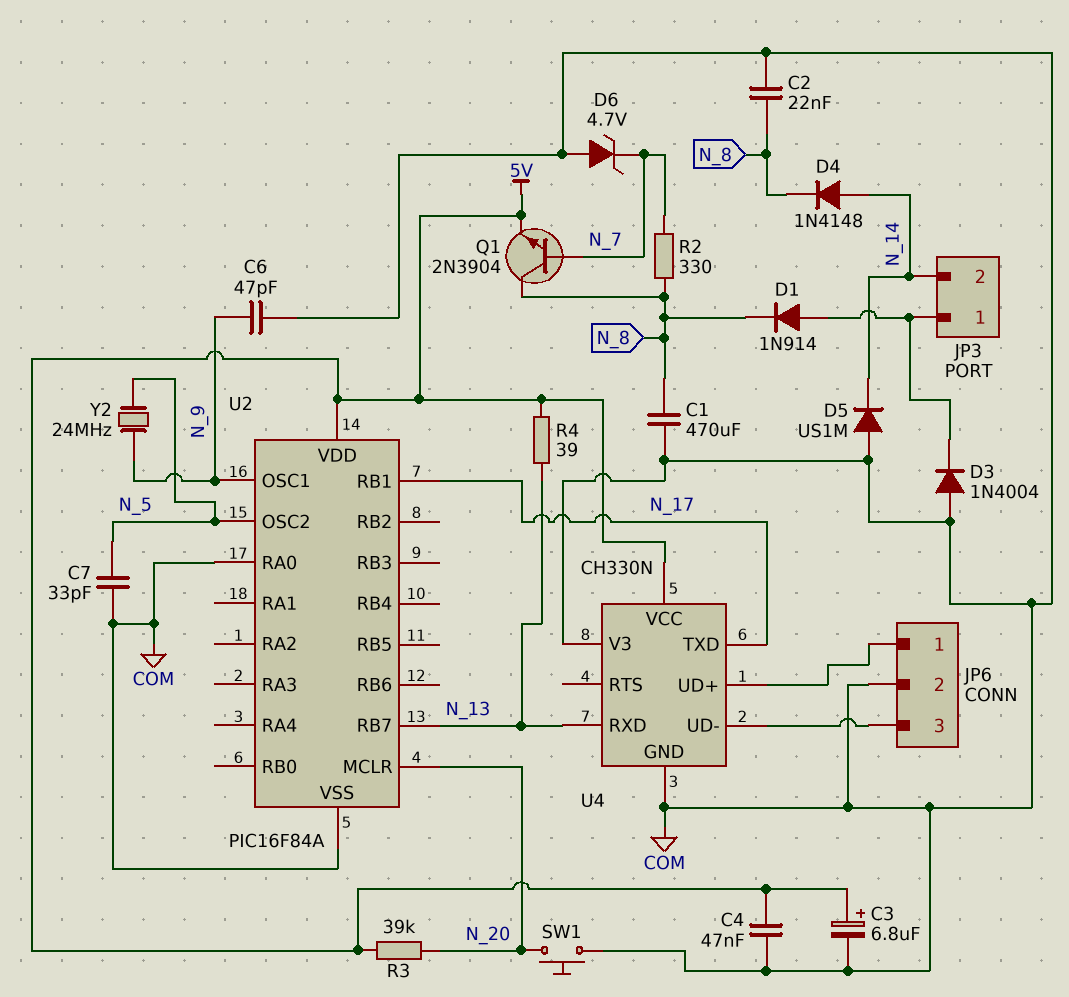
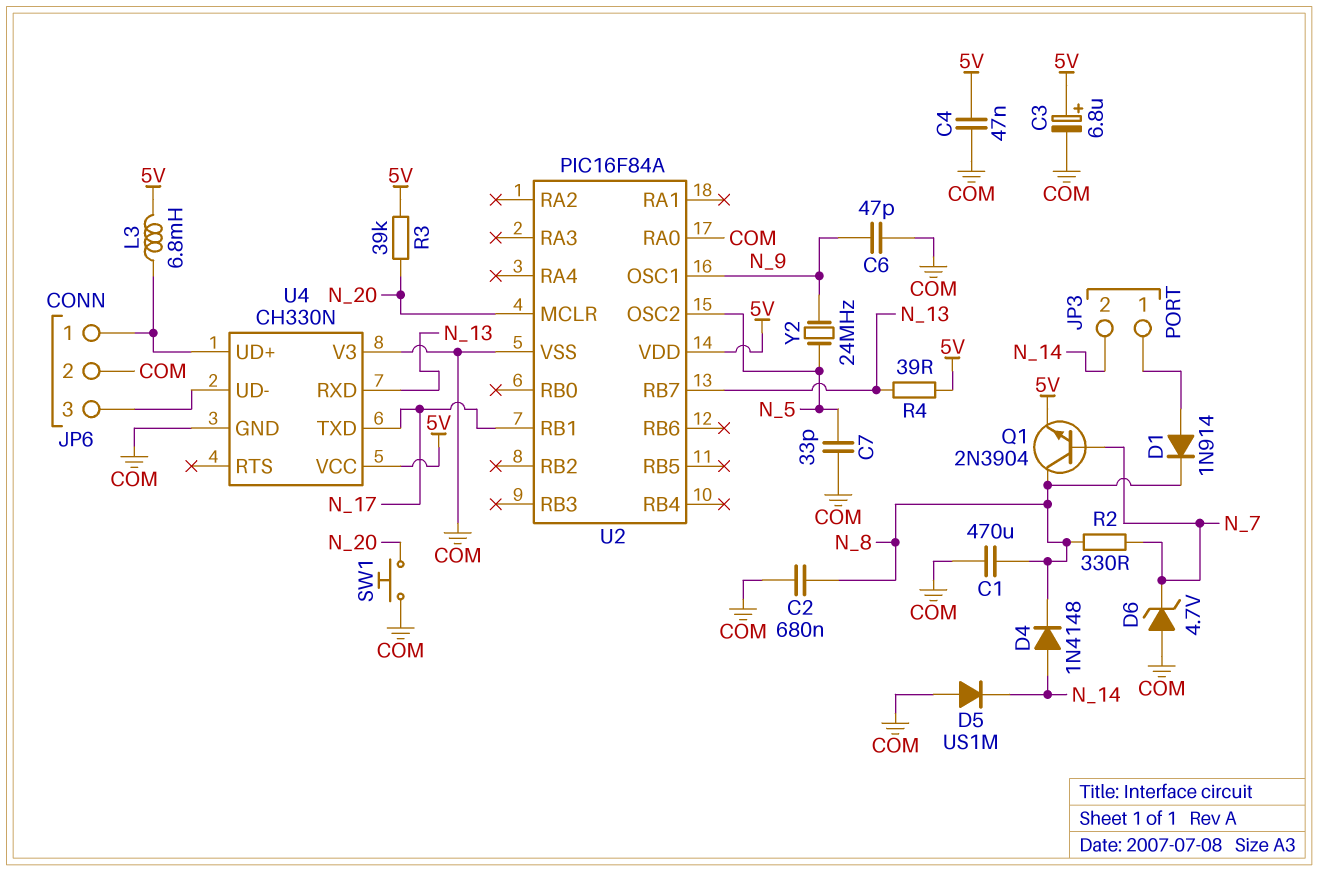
C2: 22nF (COM, N_8) -> 680nF (COM, N_8)
D3: diode 1N4004 (A COM, K JP3/1) -> none
L3: none -> 6.8mH (5V, JP6/1)

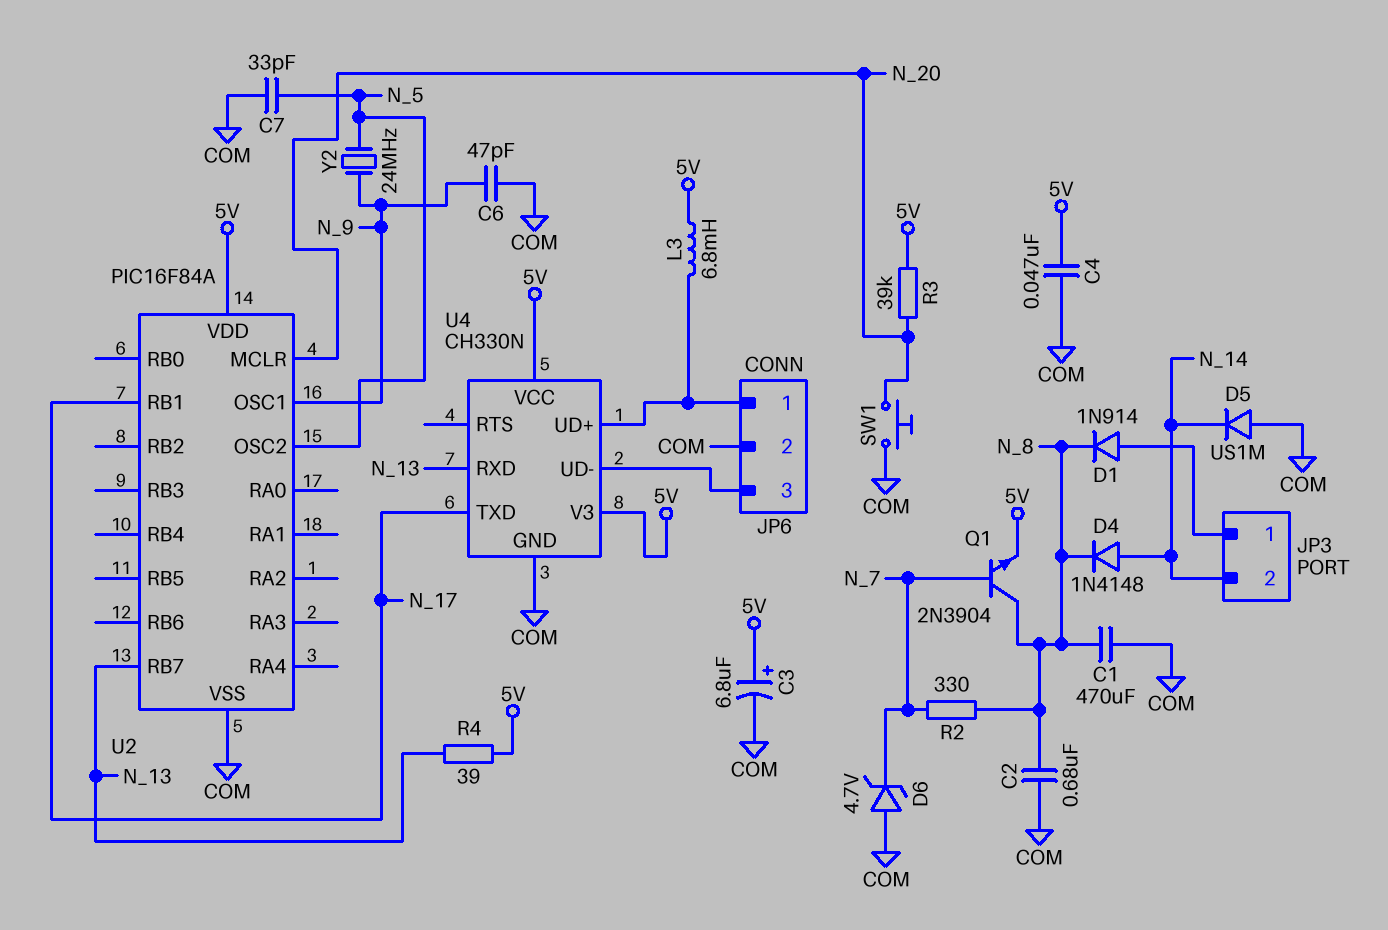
U2 pin RA0: COM -> none
U4 pin V3: COM -> 5V

